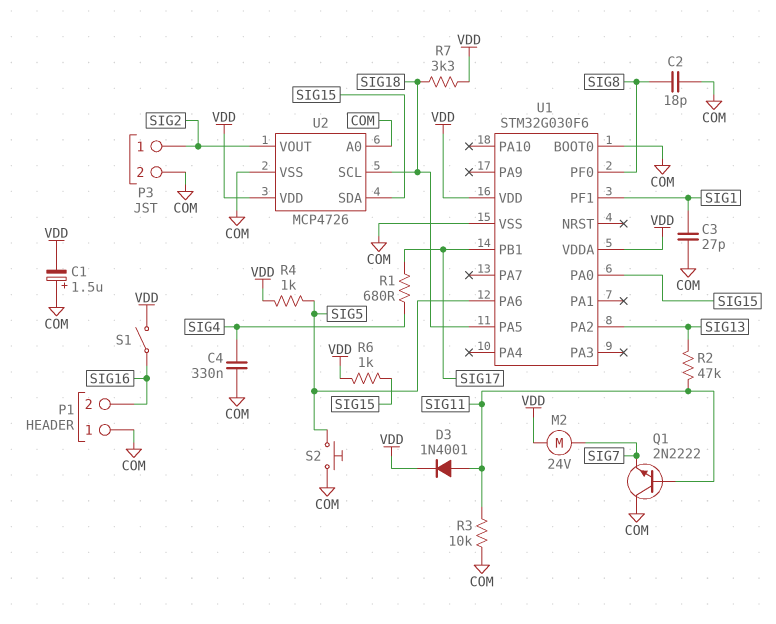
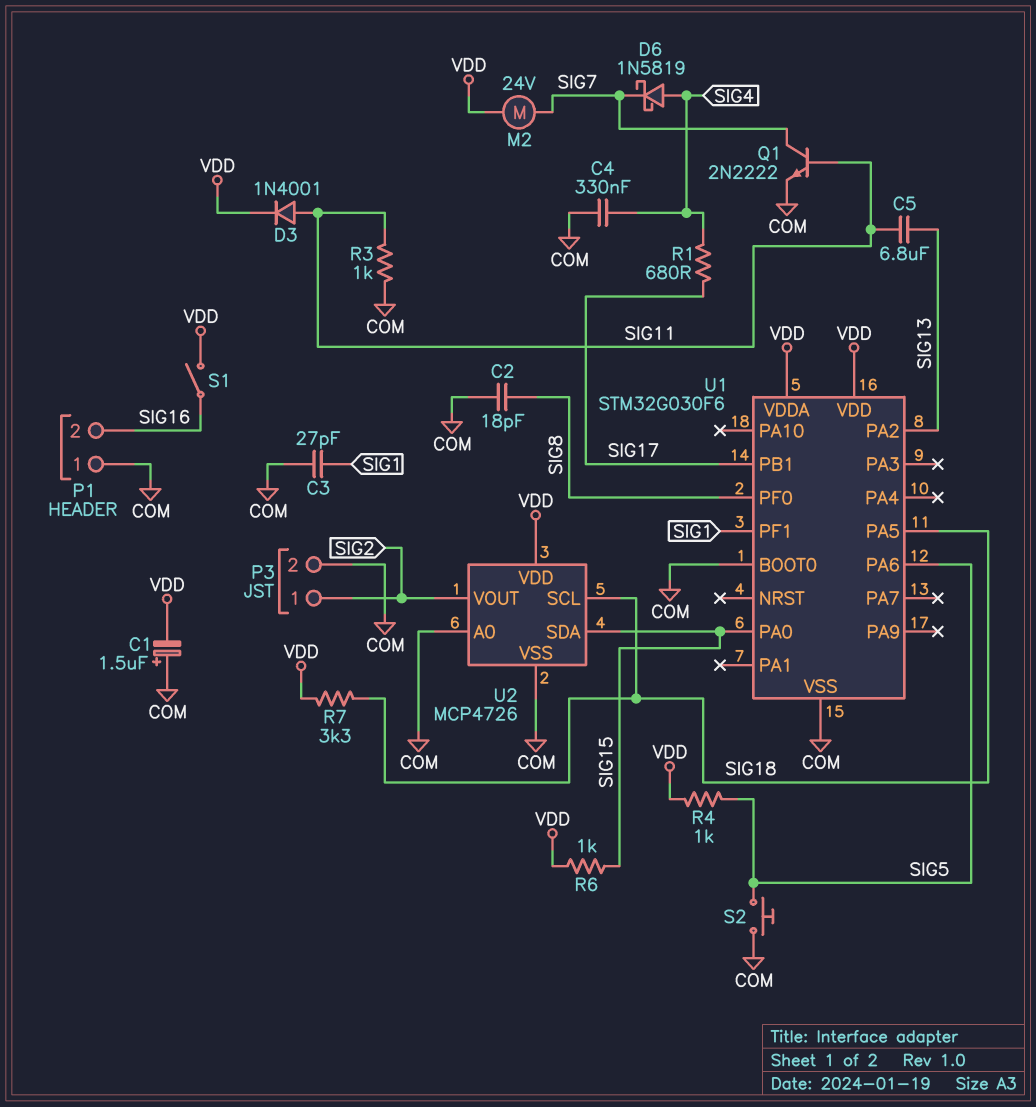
C5: none -> 6.8uF (SIG11, SIG13)
D6: none -> schottky 1N5819 (A SIG4, K SIG7)
Q1: NPN 2N2222 (B SIG11, C COM, E SIG7) -> NPN 2N2222 (B SIG11, C SIG7, E COM)
R2: 47k (SIG11, SIG13) -> none
R3: 10k (COM, SIG11) -> 1k (COM, SIG11)

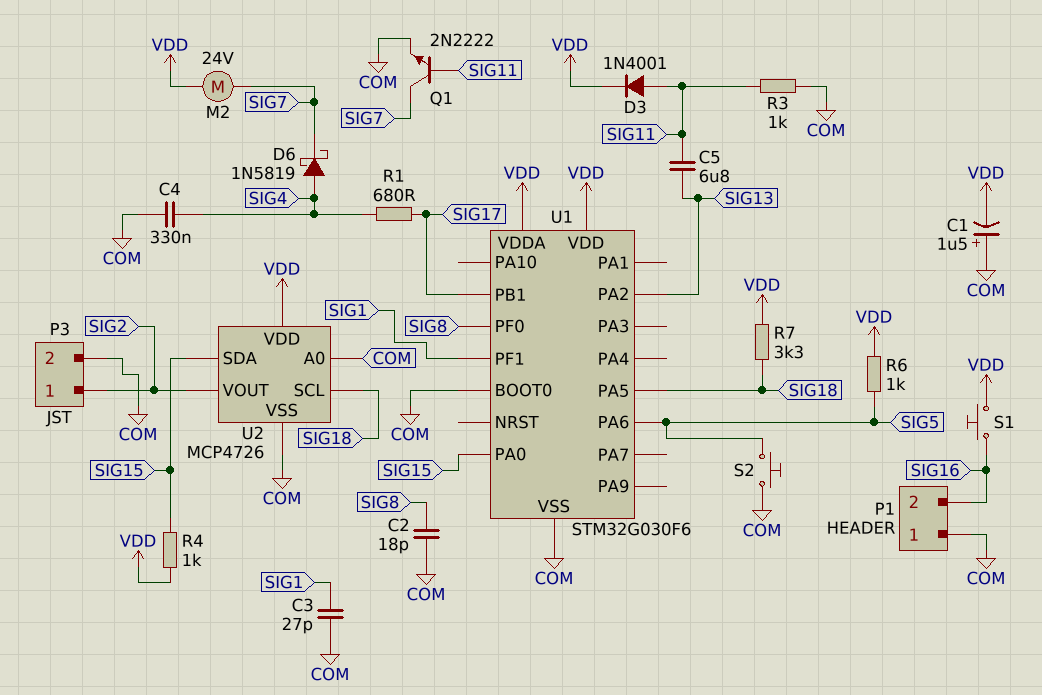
R4: 1k (SIG5, VDD) -> 1k (SIG15, VDD)
R6: 1k (SIG15, VDD) -> 1k (SIG5, VDD)
S1: switch (SIG16, VDD) -> button (SIG16, VDD)

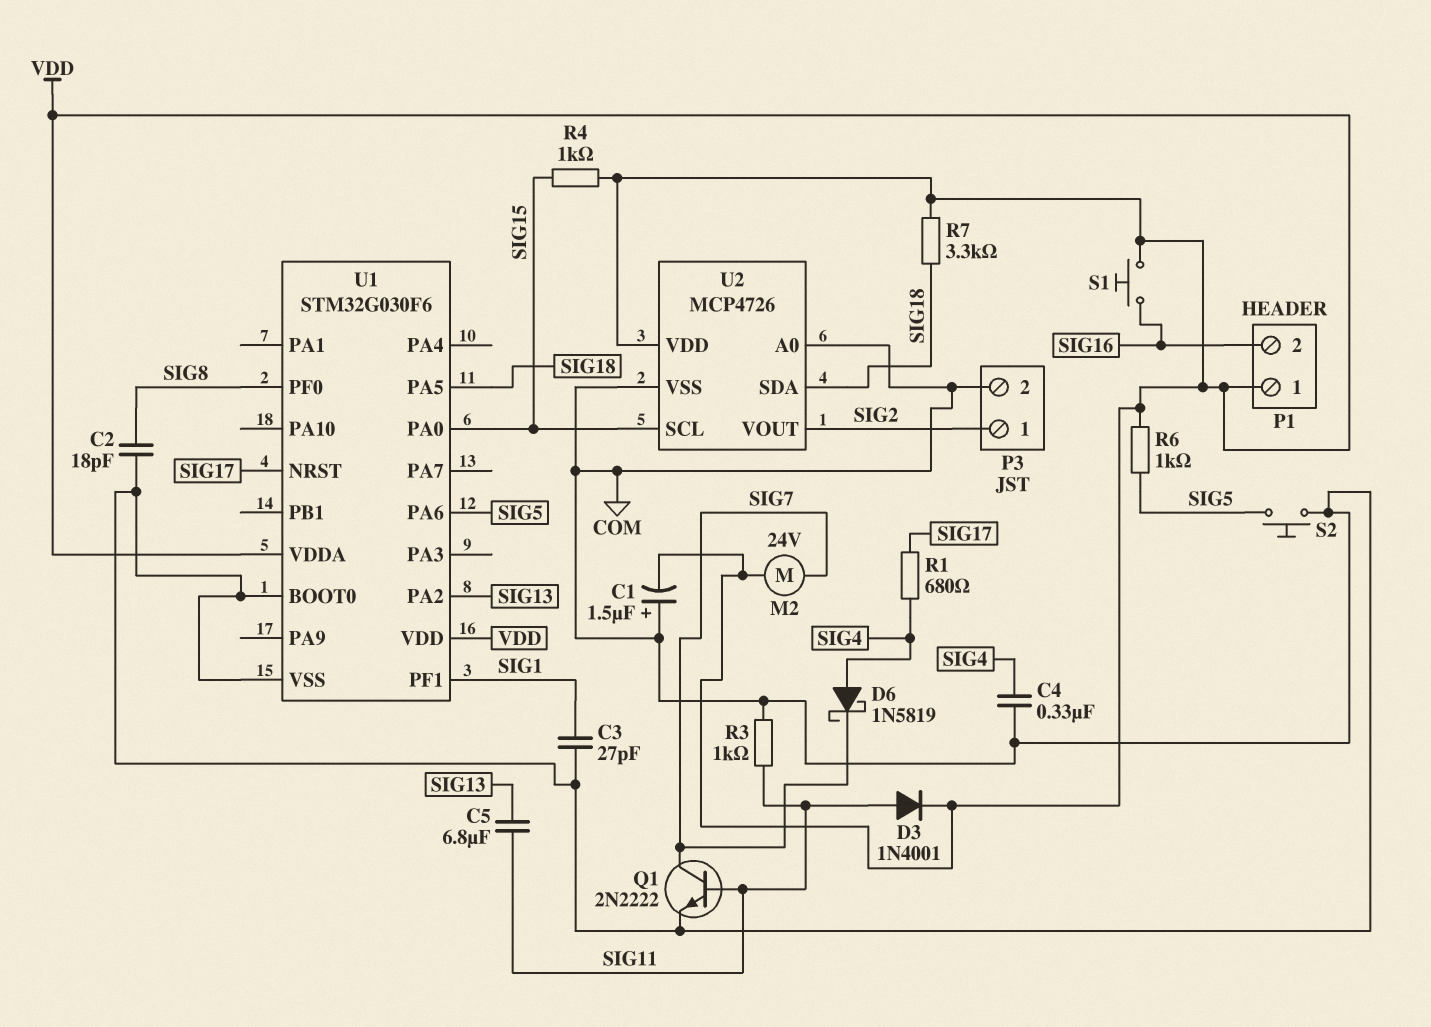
P1 pin 1: COM -> VDD
U1 pin NRST: none -> SIG17
U1 pin PB1: SIG17 -> none
U2 pin SCL: SIG18 -> SIG15
U2 pin SDA: SIG15 -> SIG18

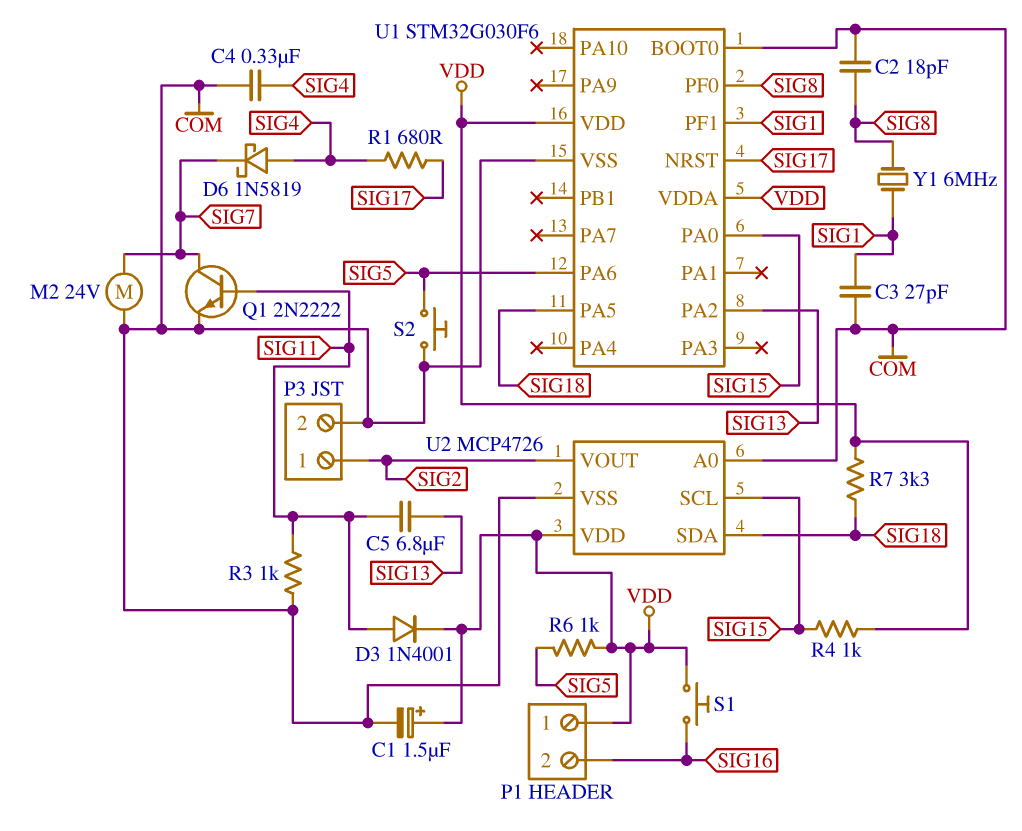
C1: 1.5uF (plus COM, minus VDD) -> 1.5uF (plus VDD, minus COM)
M2: motor 24V (SIG7, VDD) -> motor 24V (COM, SIG7)
Y1: none -> 6MHz (SIG1, SIG8)

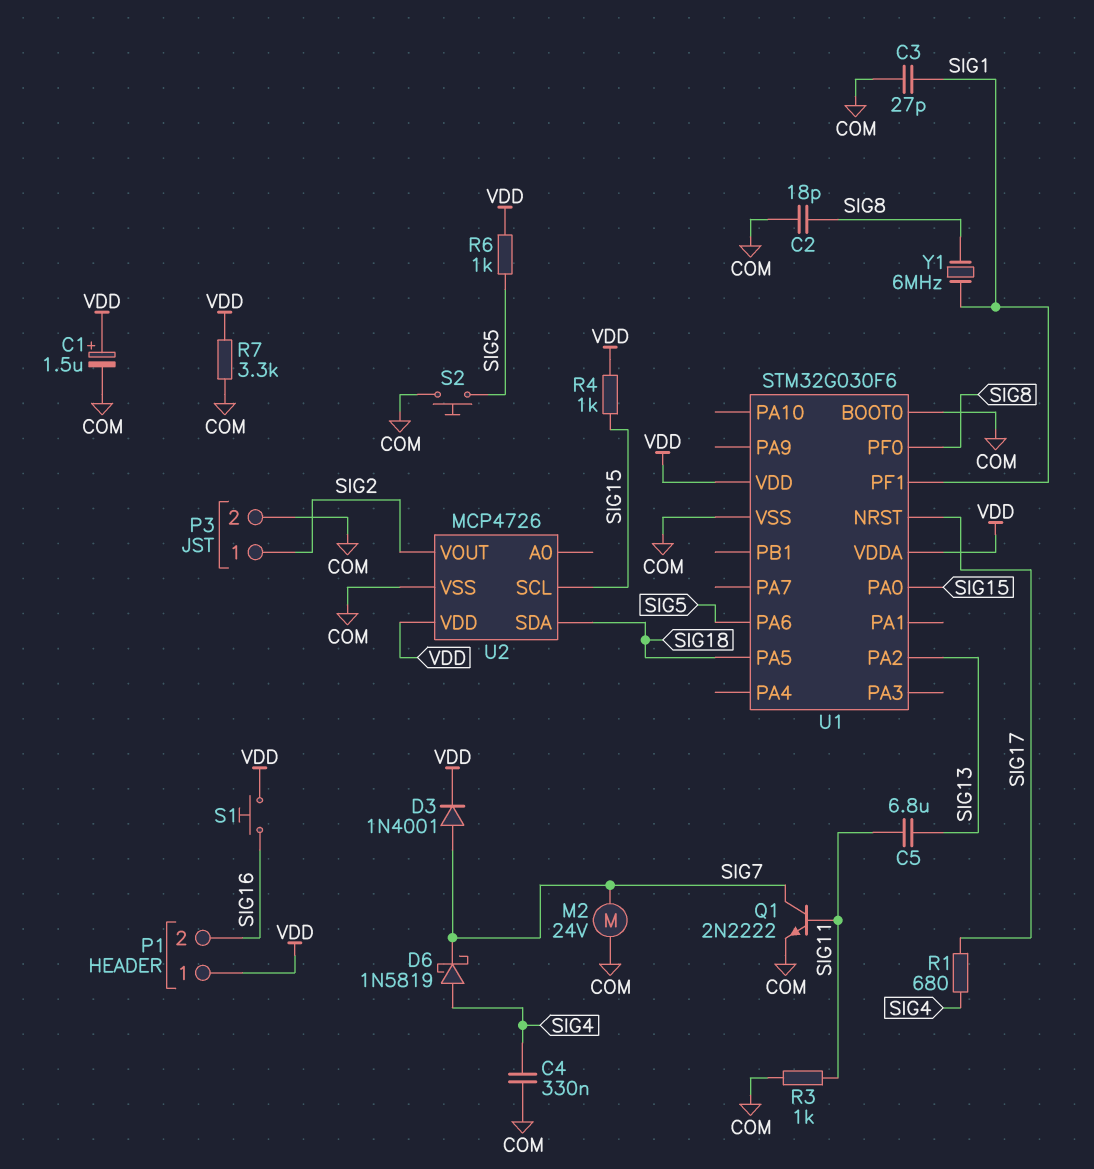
D3: diode 1N4001 (A SIG11, K VDD) -> diode 1N4001 (A SIG7, K VDD)
R7: 3.3k (SIG18, VDD) -> 3.3k (COM, VDD)
U2 pin A0: COM -> none

